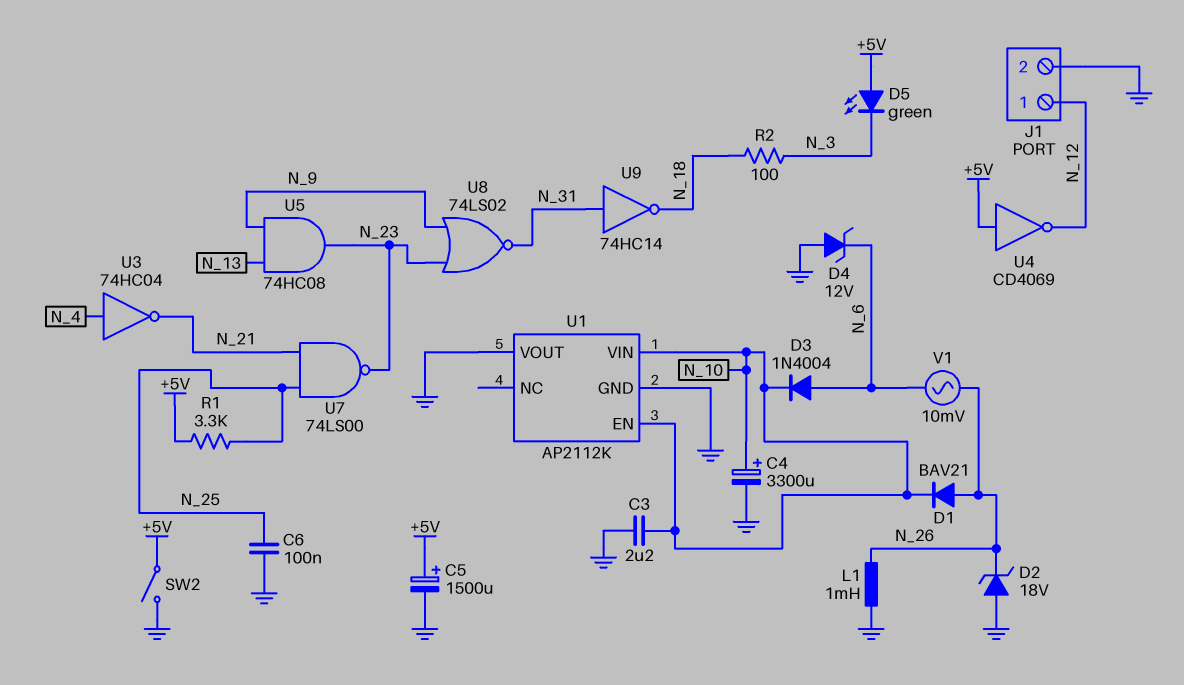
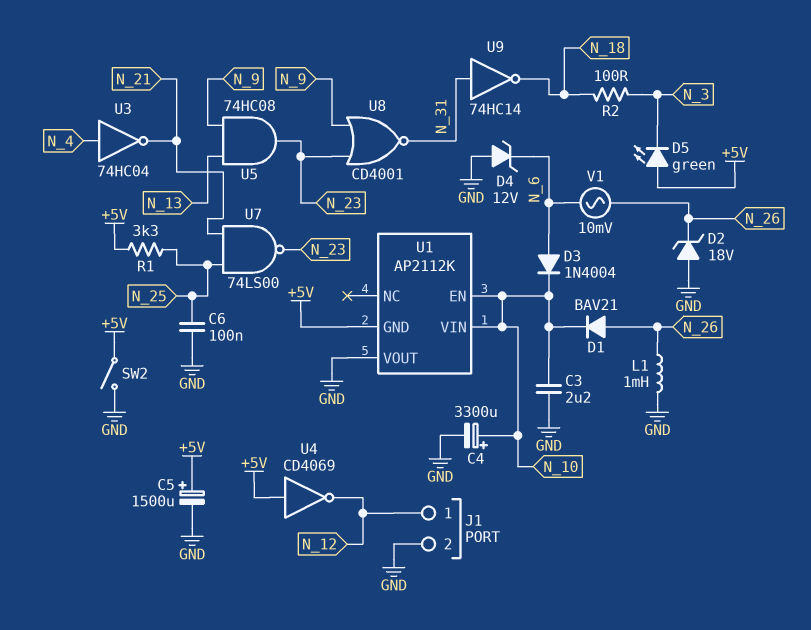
U1 pin GND: GND -> +5V
U8: NOR 74LS02 (in N_9, in N_23, out N_31) -> NOR CD4001 (in N_9, in N_23, out N_31)

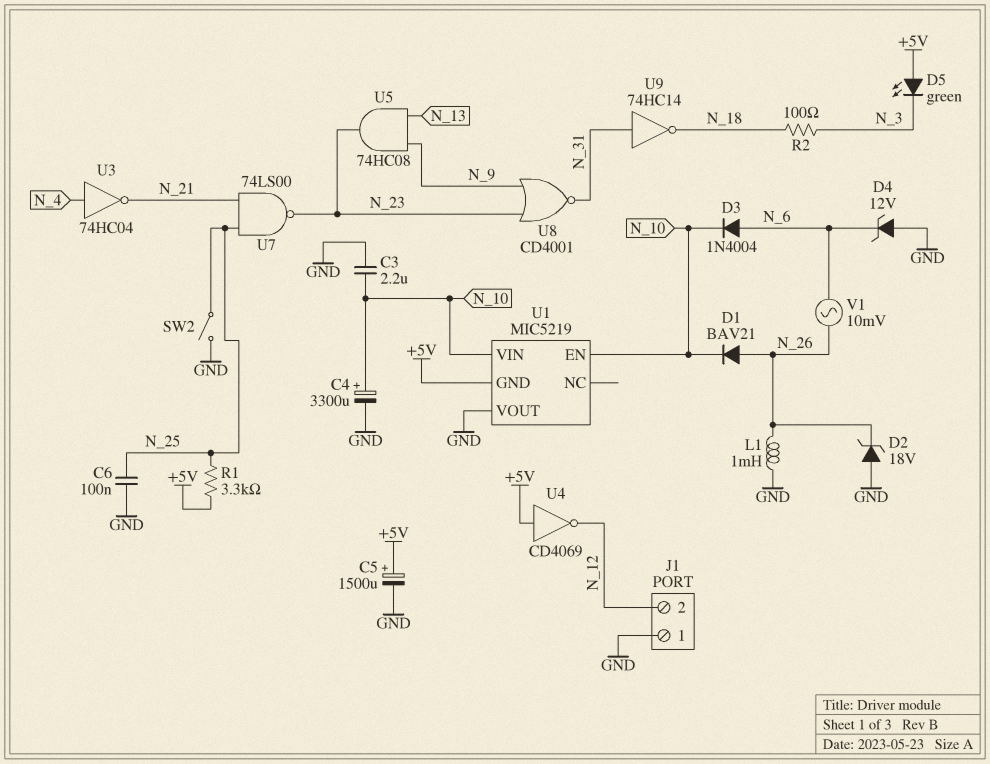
J1 pin 1: N_12 -> GND
J1 pin 2: GND -> N_12
SW2: switch (+5V, GND) -> switch (GND, N_25)
U1: AP2112K -> MIC5219

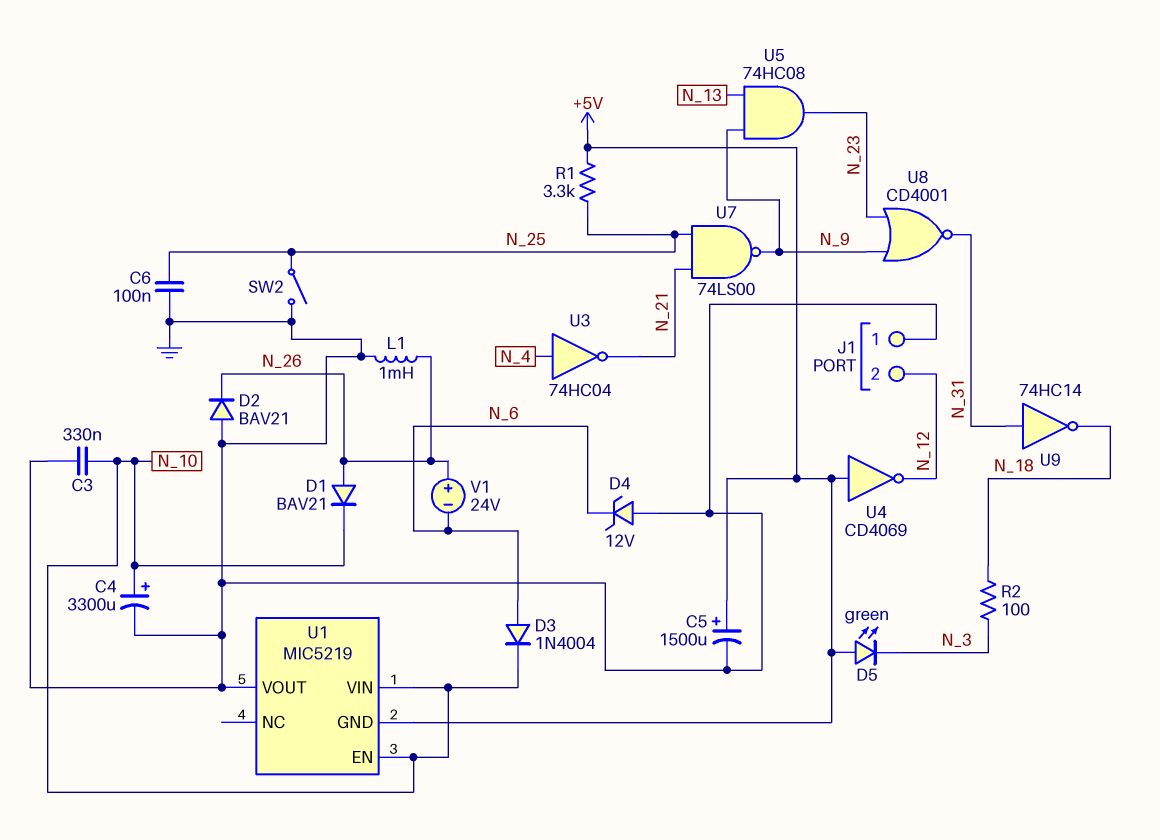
C3: 2.2uF (GND, N_10) -> 330nF (GND, N_10)
D2: zener 18V (A GND, K N_26) -> diode BAV21 (A GND, K N_26)
U7: NAND 74LS00 (in N_21, in N_25, out N_23) -> NAND 74LS00 (in N_21, in N_25, out N_9)
V1: AC 10mV (N_6, N_26) -> 24V (plus N_26, minus N_6)

